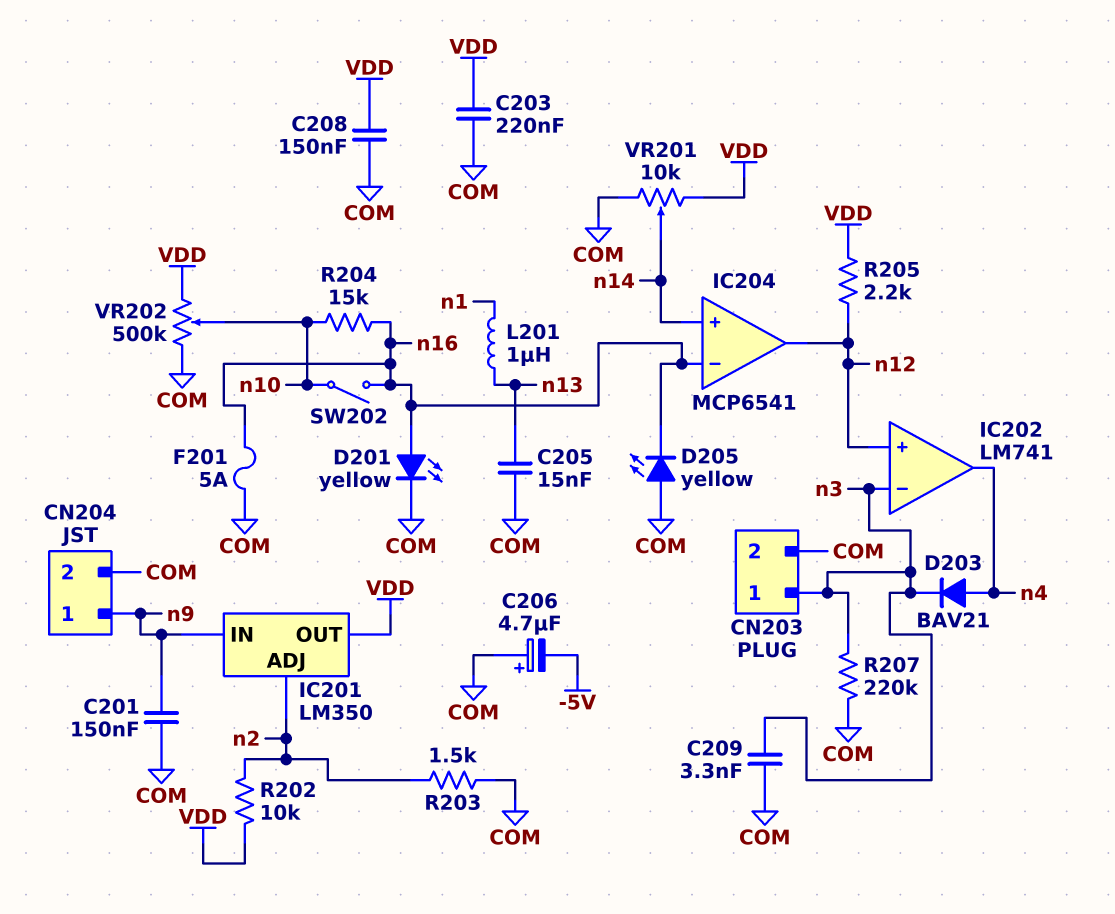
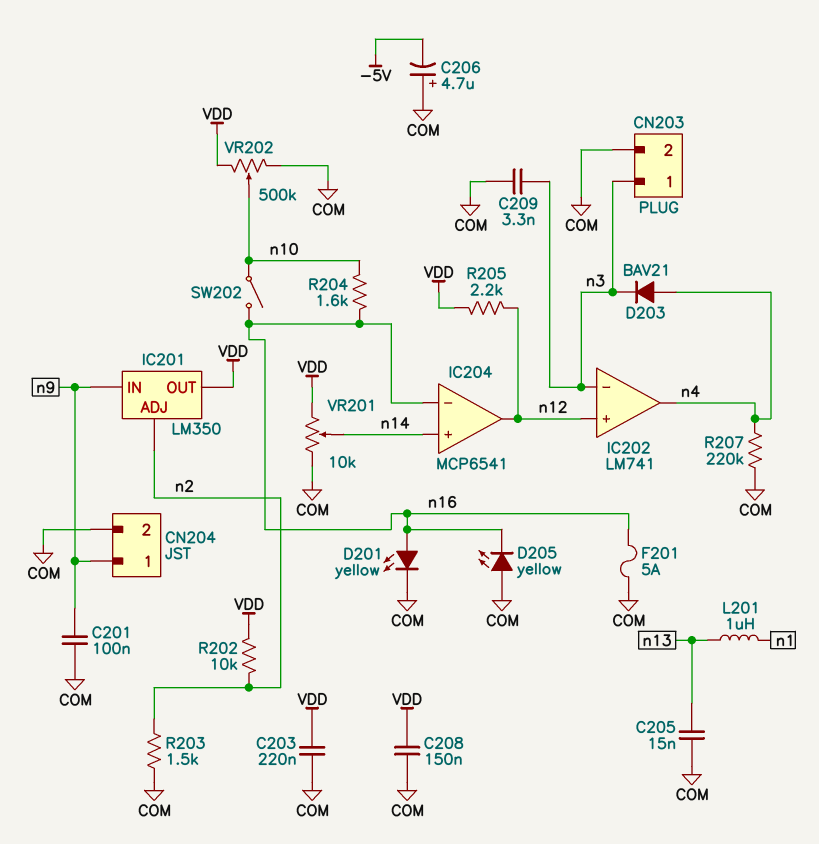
C201: 150nF (COM, n9) -> 100nF (COM, n9)
R204: 15k (n10, n16) -> 1.6k (n10, n16)
R207: 220k (COM, n3) -> 220k (COM, n4)

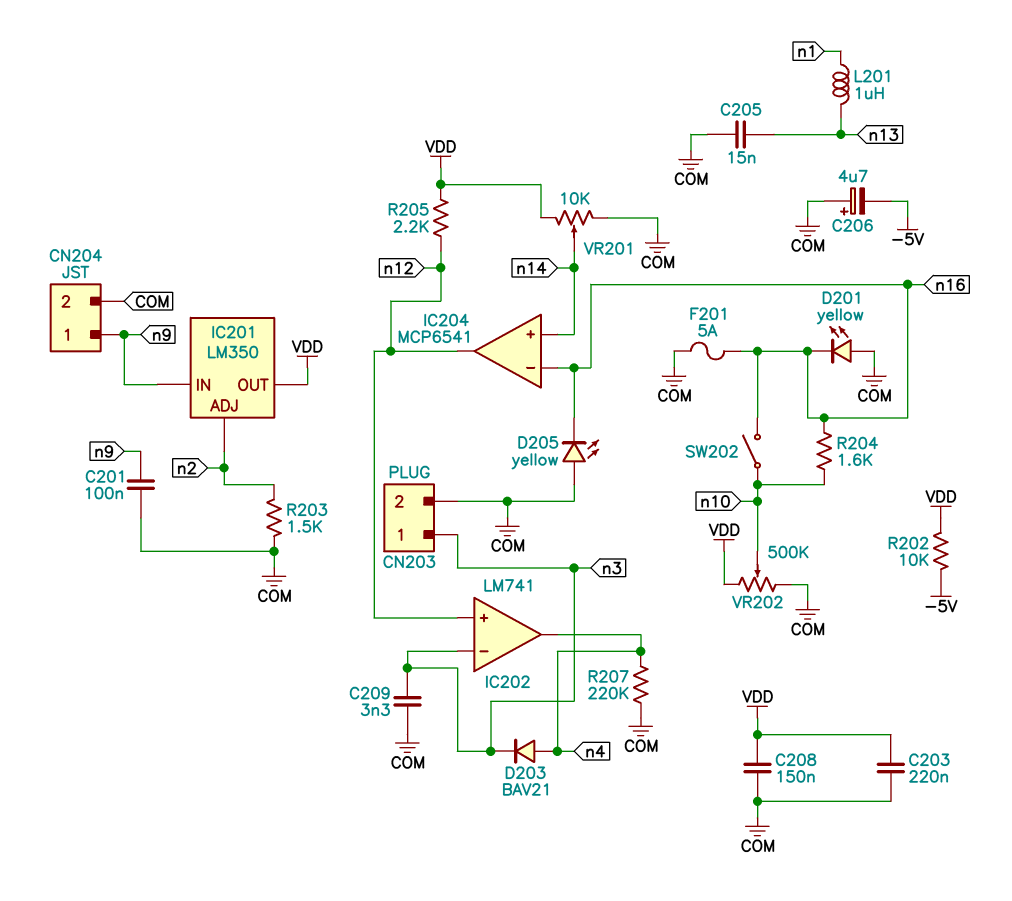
D201: LED yellow (A n16, K COM) -> LED yellow (A COM, K n16)
R202: 10k (VDD, n2) -> 10k (-5V, VDD)

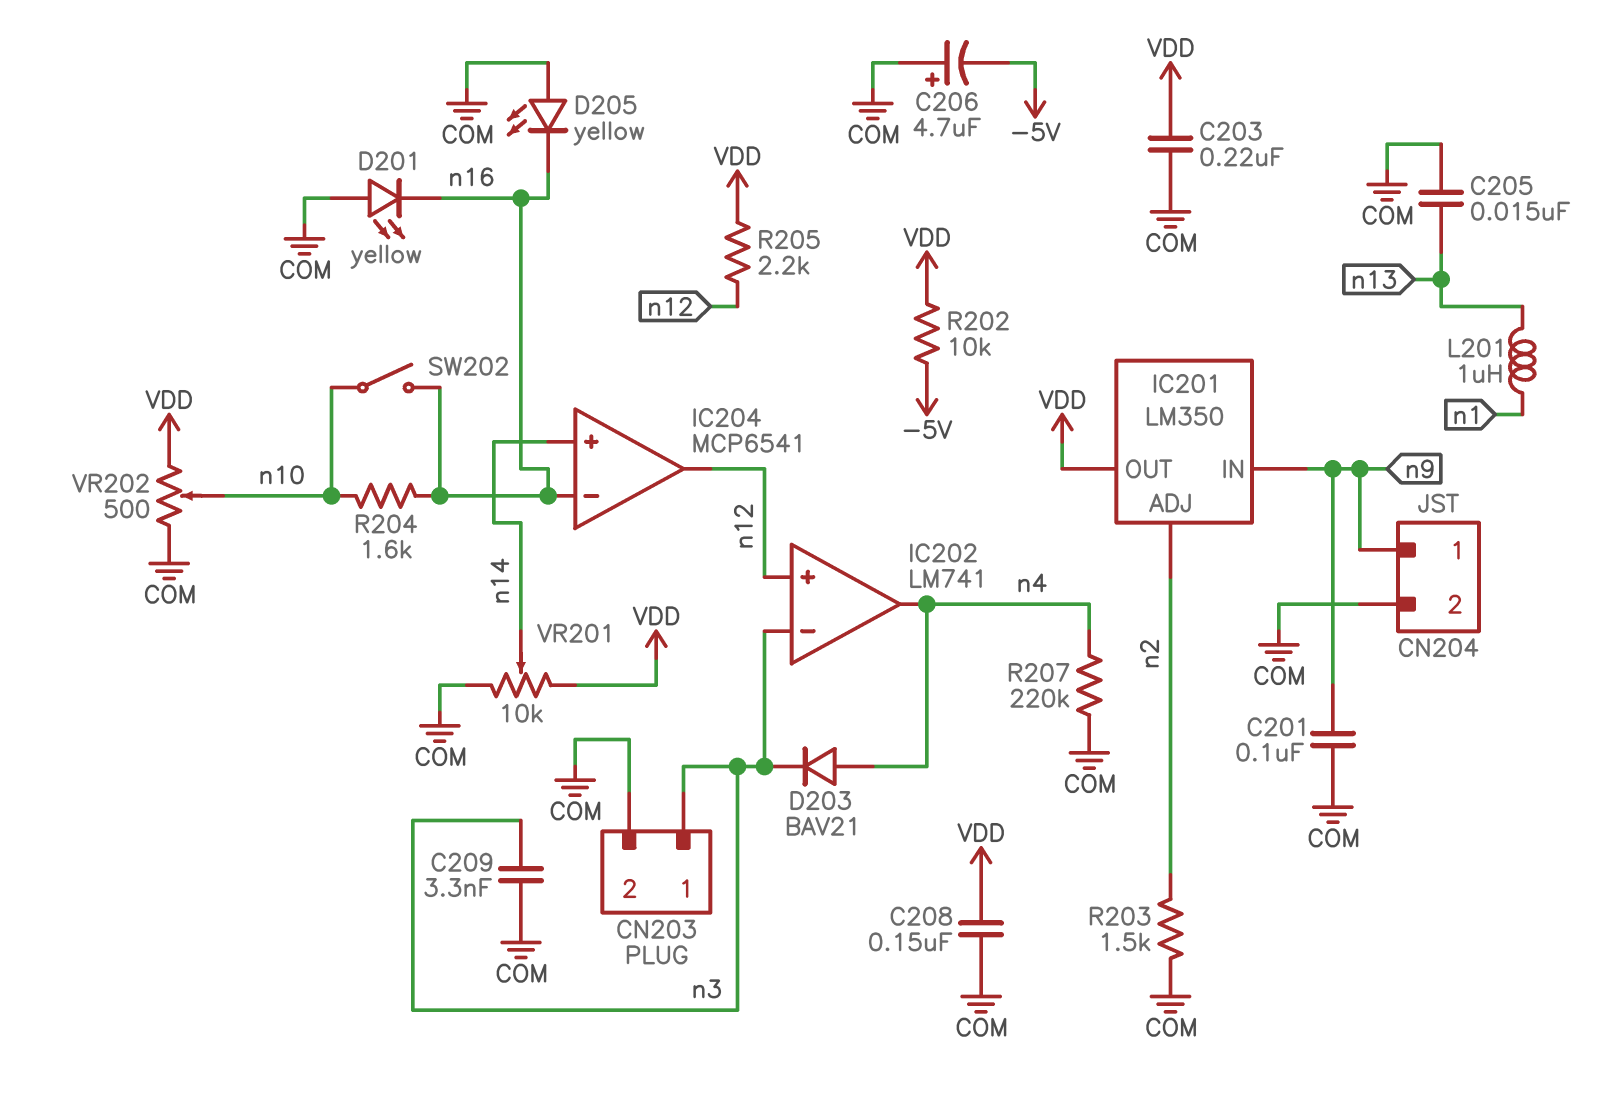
F201: 5A (COM, n16) -> none
VR202: 500k (COM, VDD, wiper n10) -> 500 (COM, VDD, wiper n10)

